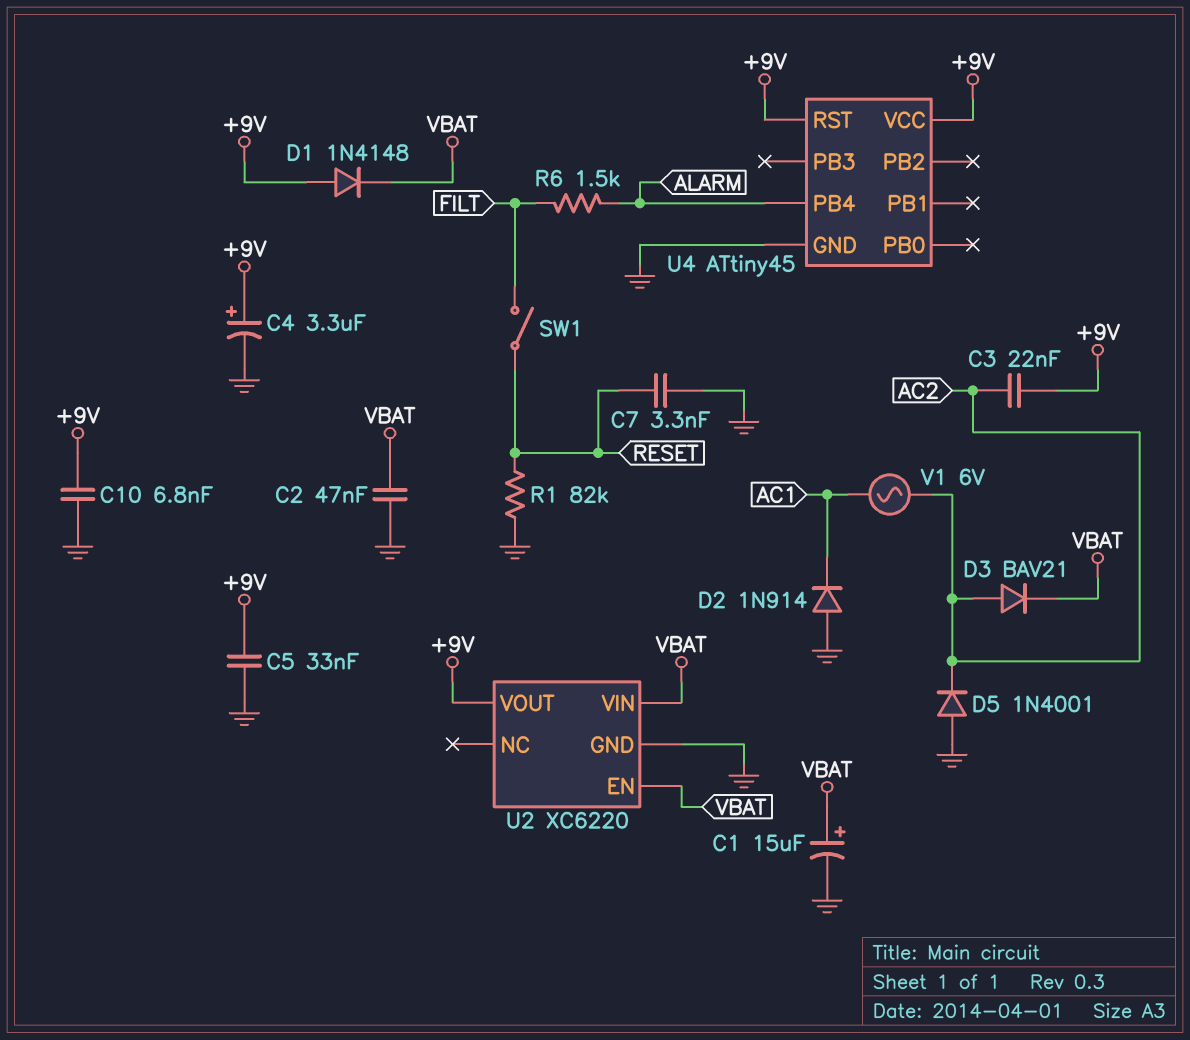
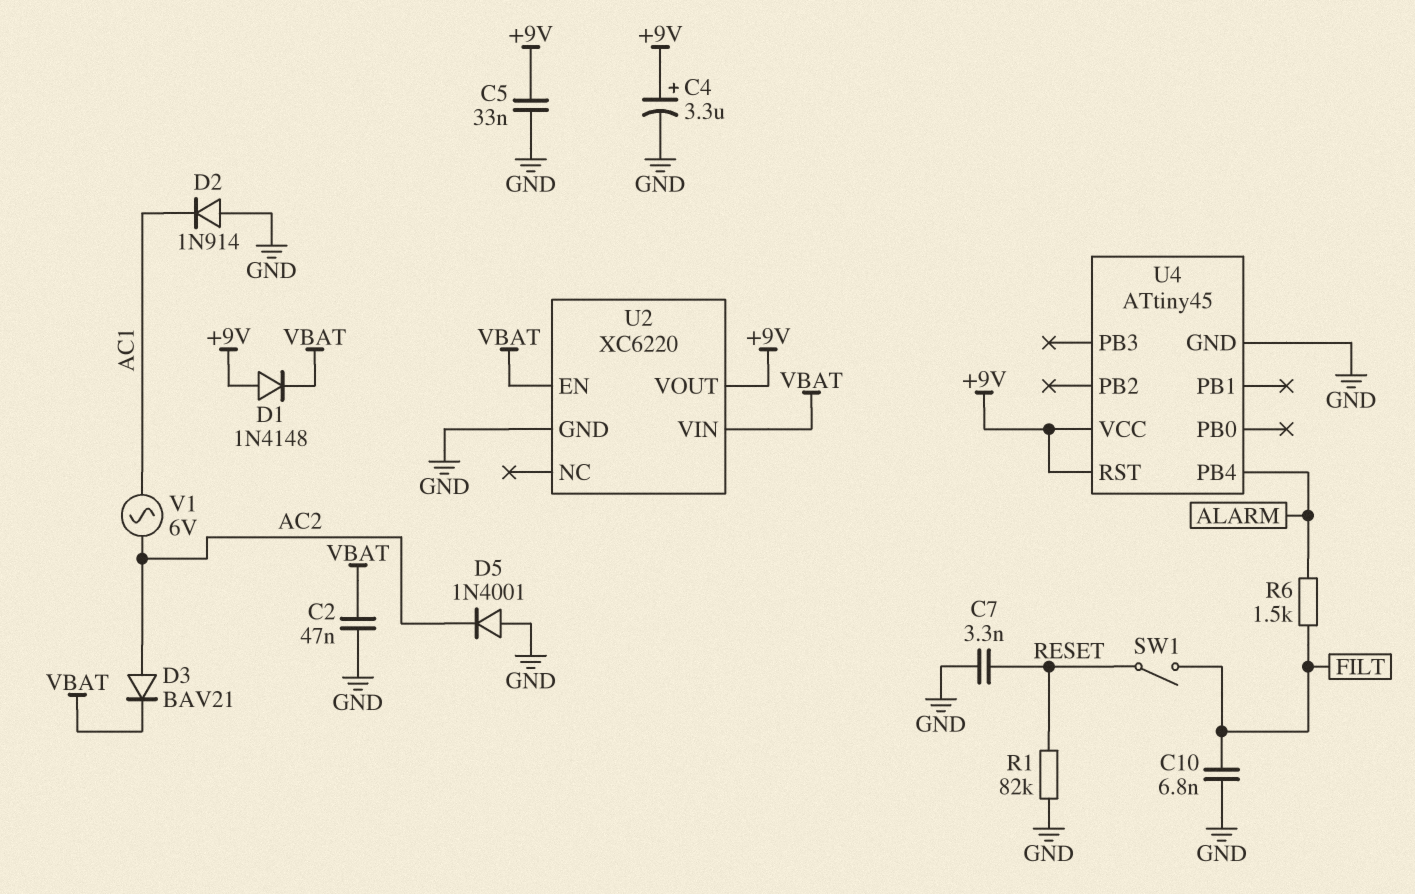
C1: 15uF (plus VBAT, minus GND) -> none
C3: 22nF (+9V, AC2) -> none
C10: 6.8nF (+9V, GND) -> 6.8nF (FILT, GND)

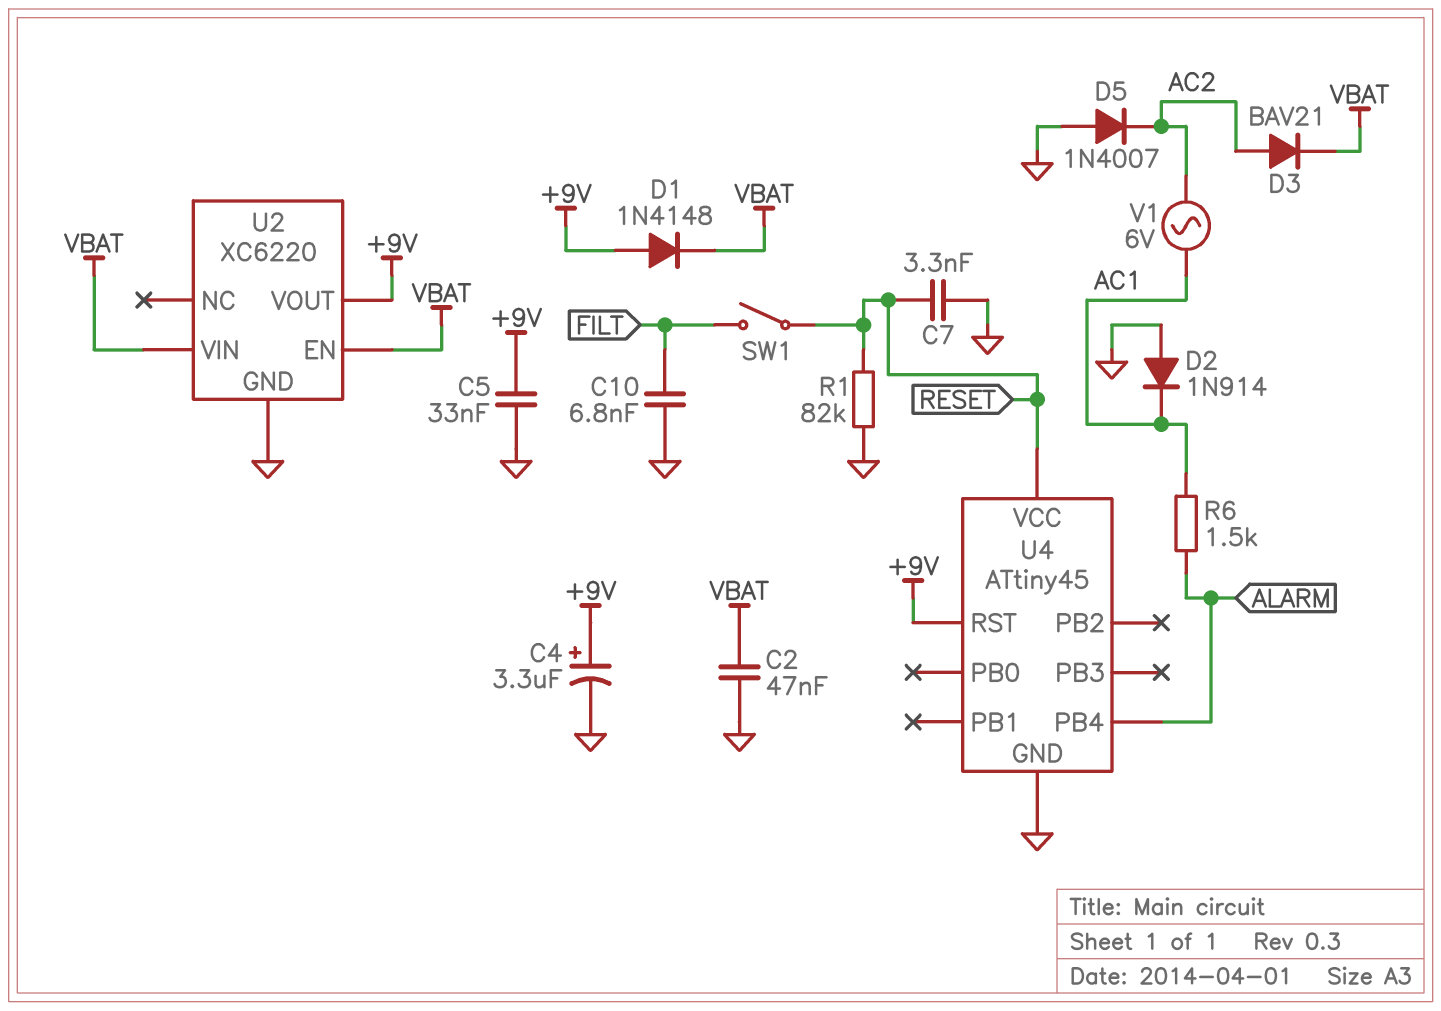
D5: diode 1N4001 (A GND, K AC2) -> diode 1N4007 (A GND, K AC2)
R6: 1.5k (ALARM, FILT) -> 1.5k (AC1, ALARM)
U4 pin VCC: +9V -> RESET

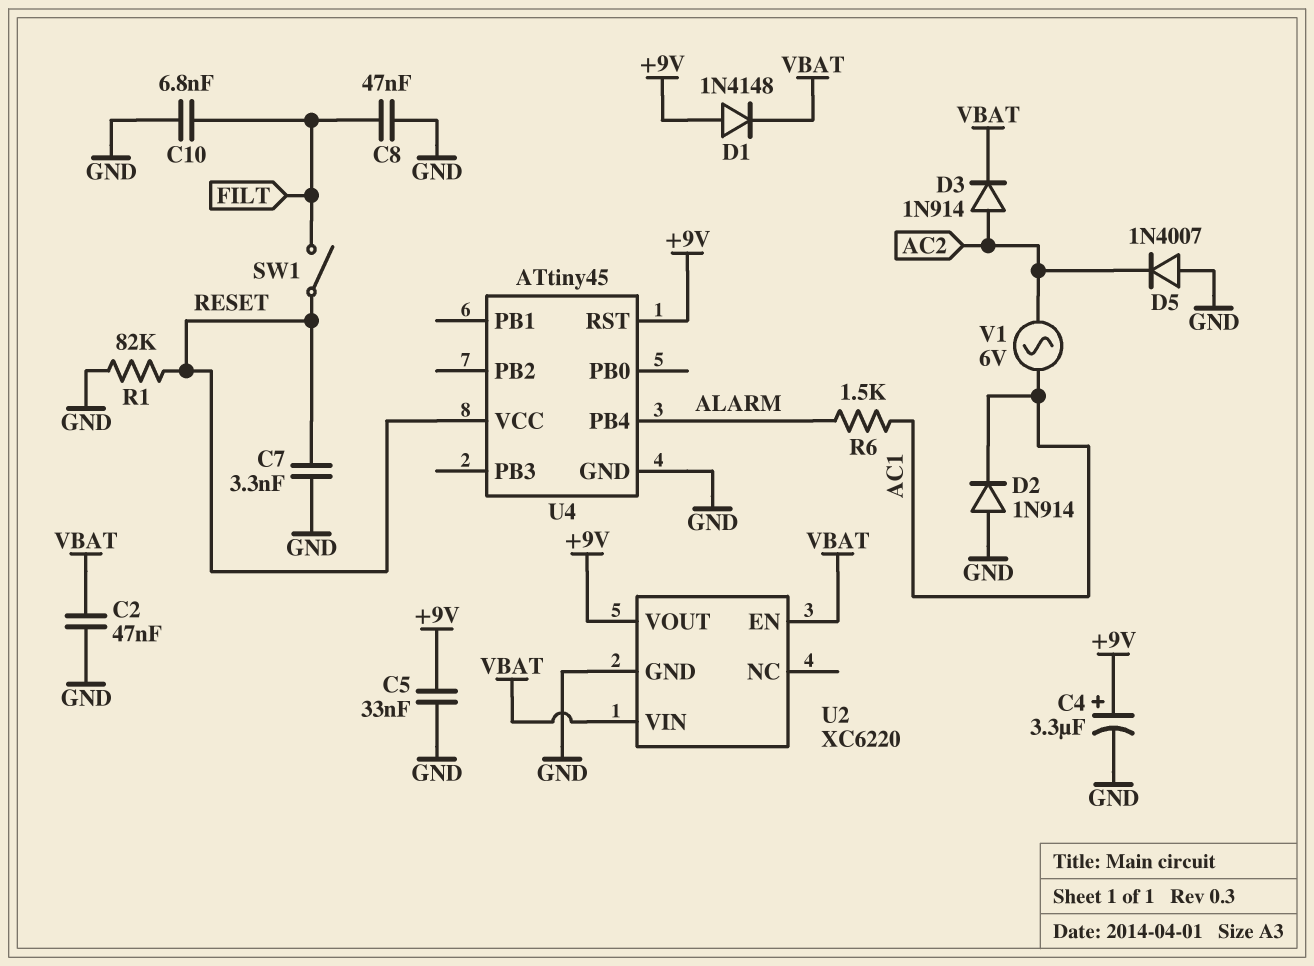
C8: none -> 47nF (FILT, GND)
D3: diode BAV21 (A AC2, K VBAT) -> diode 1N914 (A AC2, K VBAT)

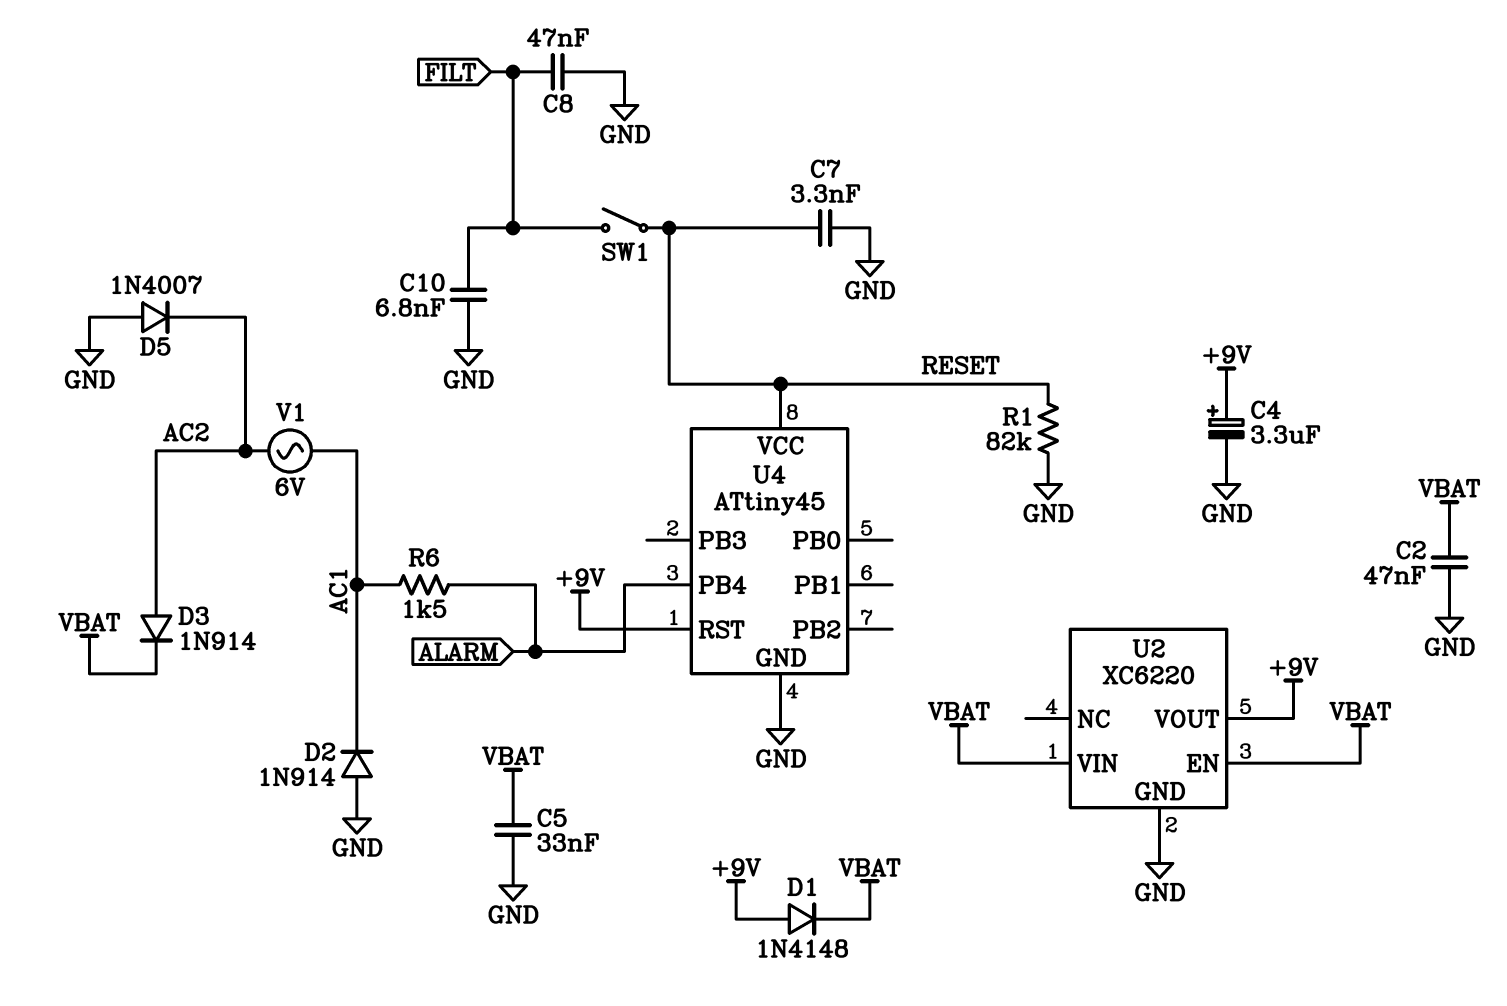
C5: 33nF (+9V, GND) -> 33nF (GND, VBAT)

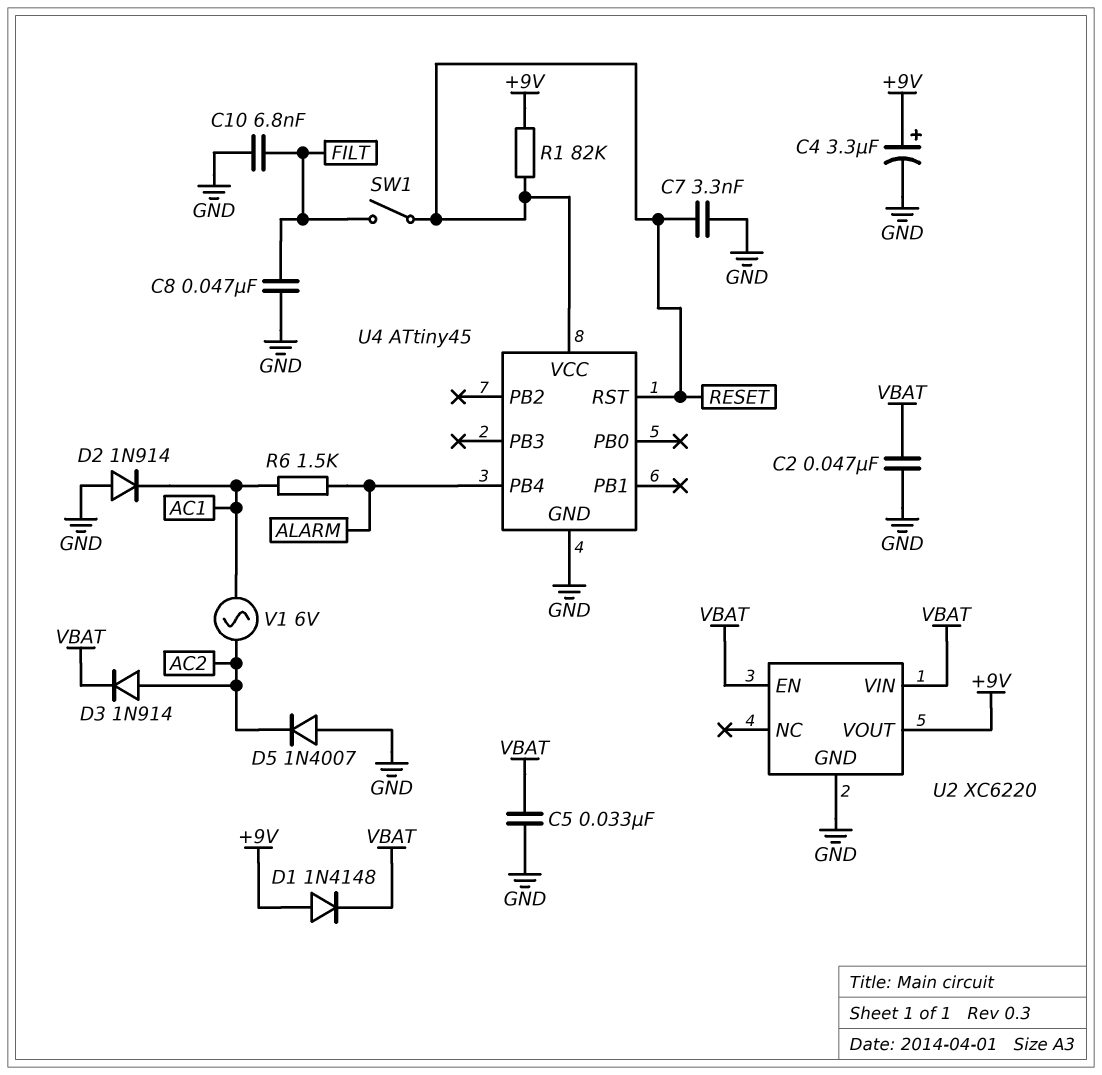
R1: 82k (GND, RESET) -> 82k (+9V, RESET)
U4 pin RST: +9V -> RESET

